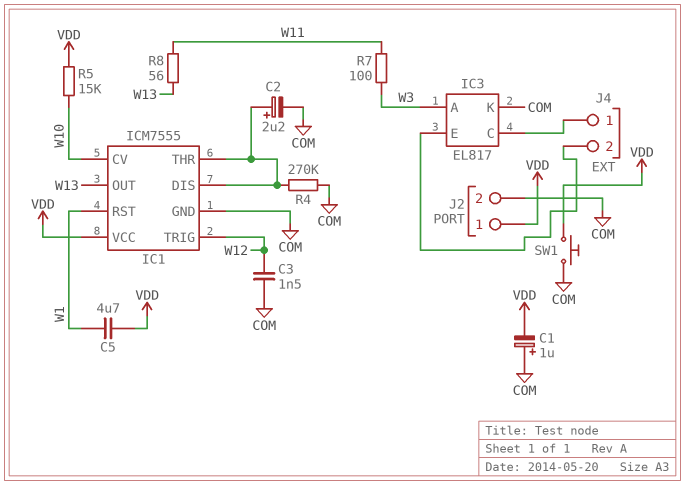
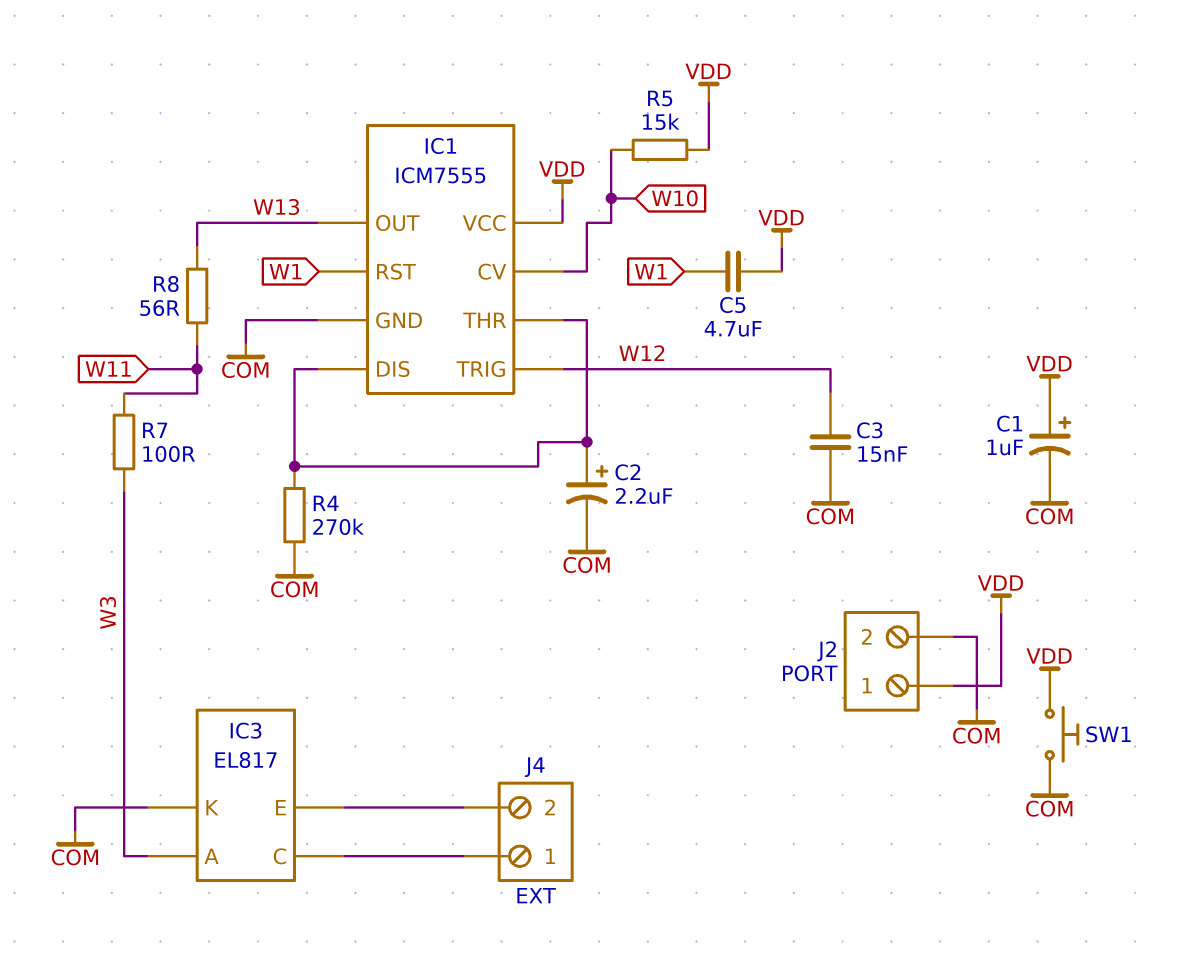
C1: 1uF (plus COM, minus VDD) -> 1uF (plus VDD, minus COM)
C3: 1.5nF (COM, W12) -> 15nF (COM, W12)

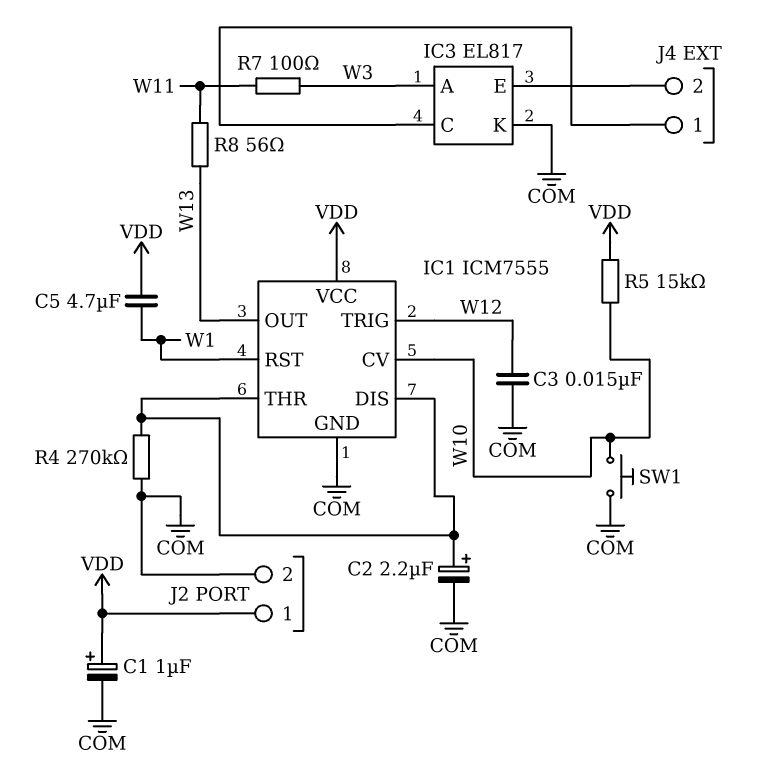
SW1: button (COM, VDD) -> button (COM, W10)

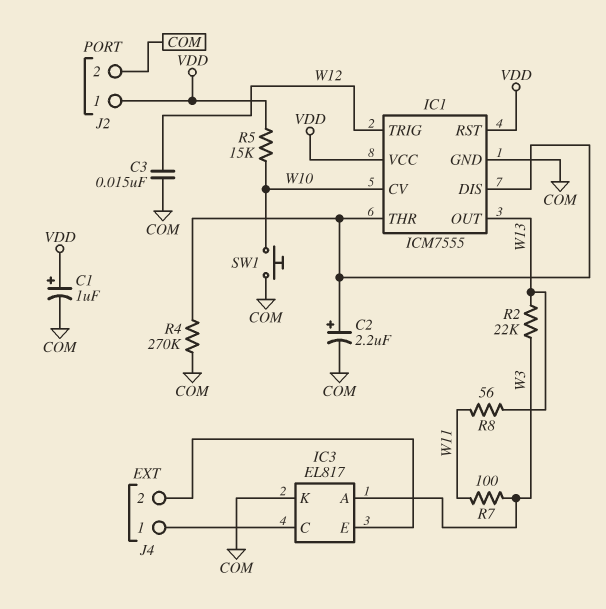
C5: 4.7uF (VDD, W1) -> none
IC1 pin RST: W1 -> VDD
R2: none -> 22k (W3, W13)

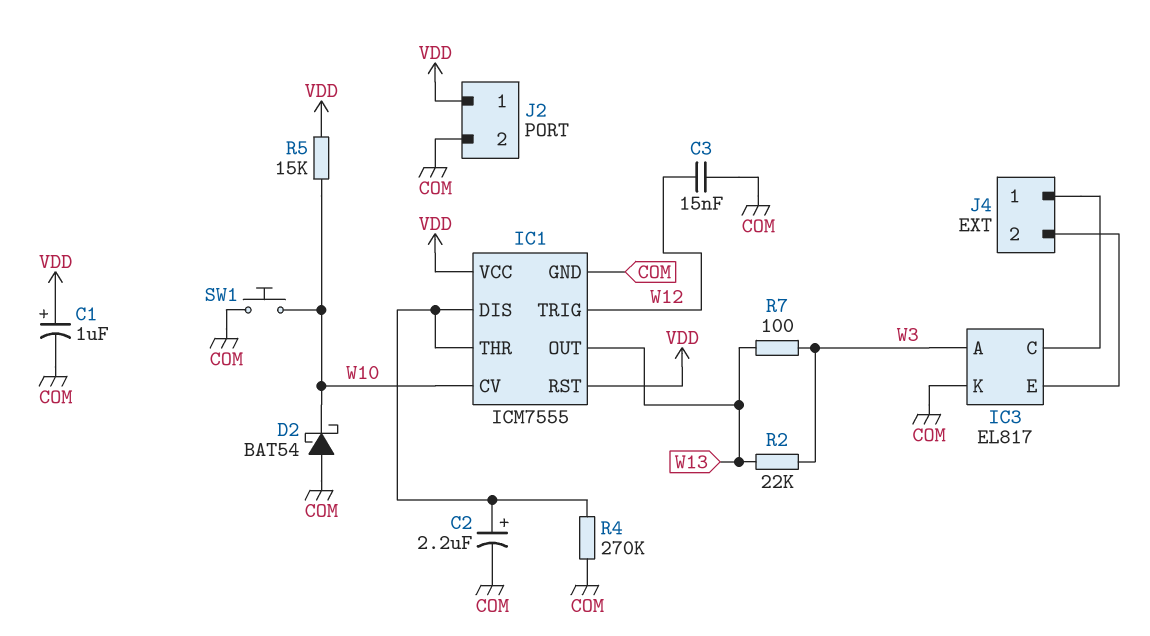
D2: none -> schottky BAT54 (A COM, K W10)
R7: 100 (W3, W11) -> 100 (W3, W13)
R8: 56 (W11, W13) -> none

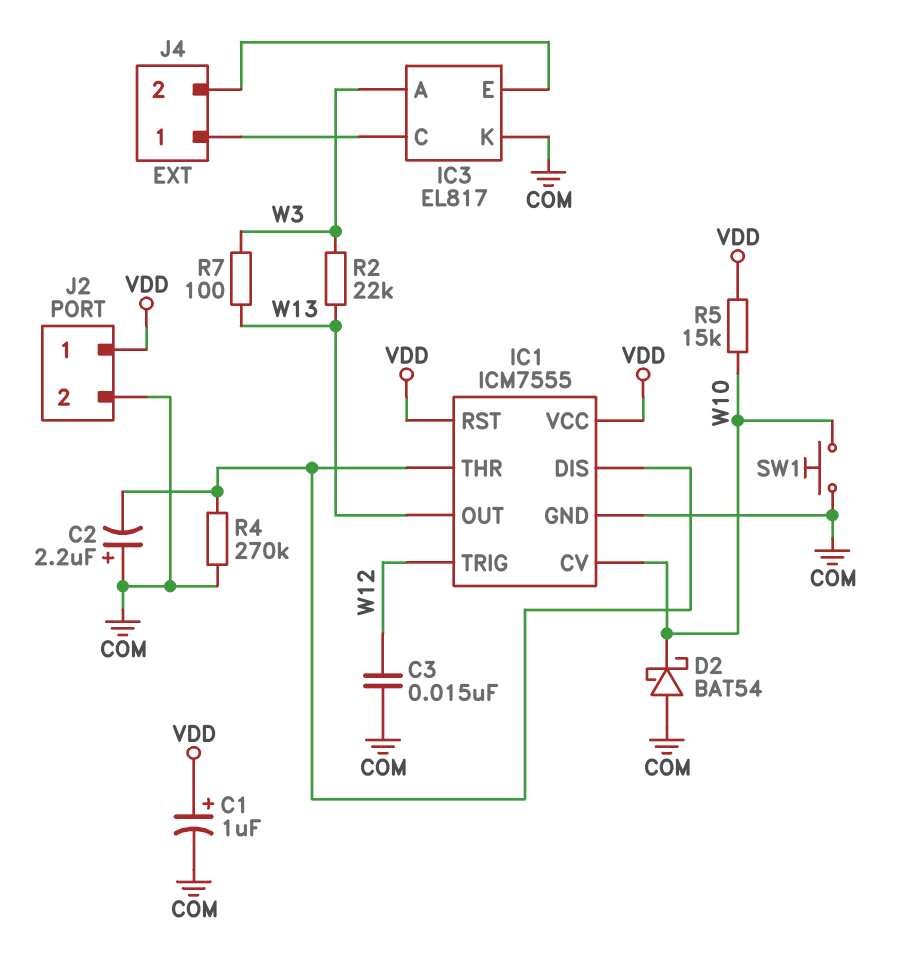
C2: 2.2uF (plus IC1/DIS, minus COM) -> 2.2uF (plus COM, minus IC1/DIS)

